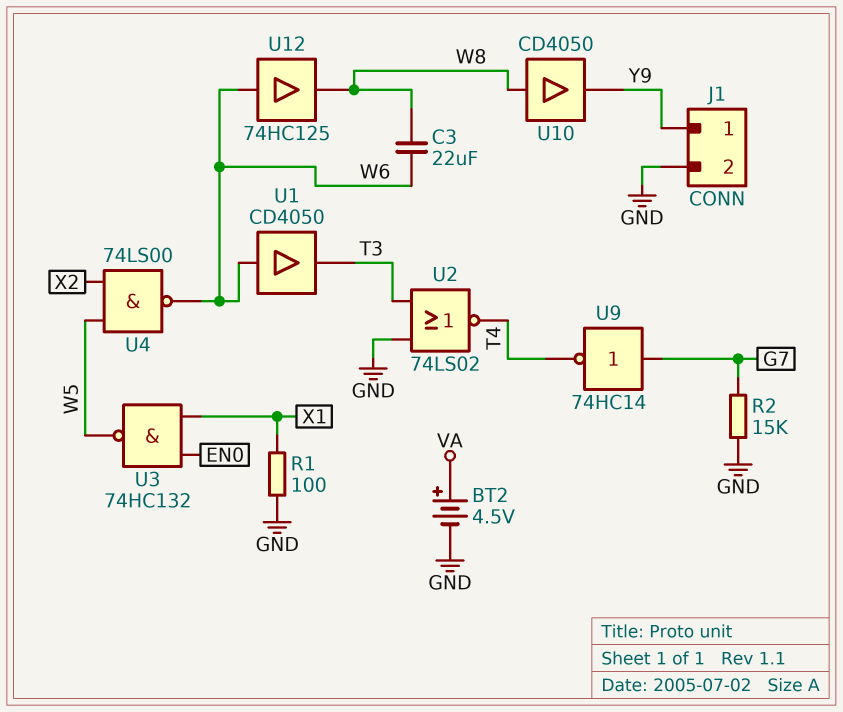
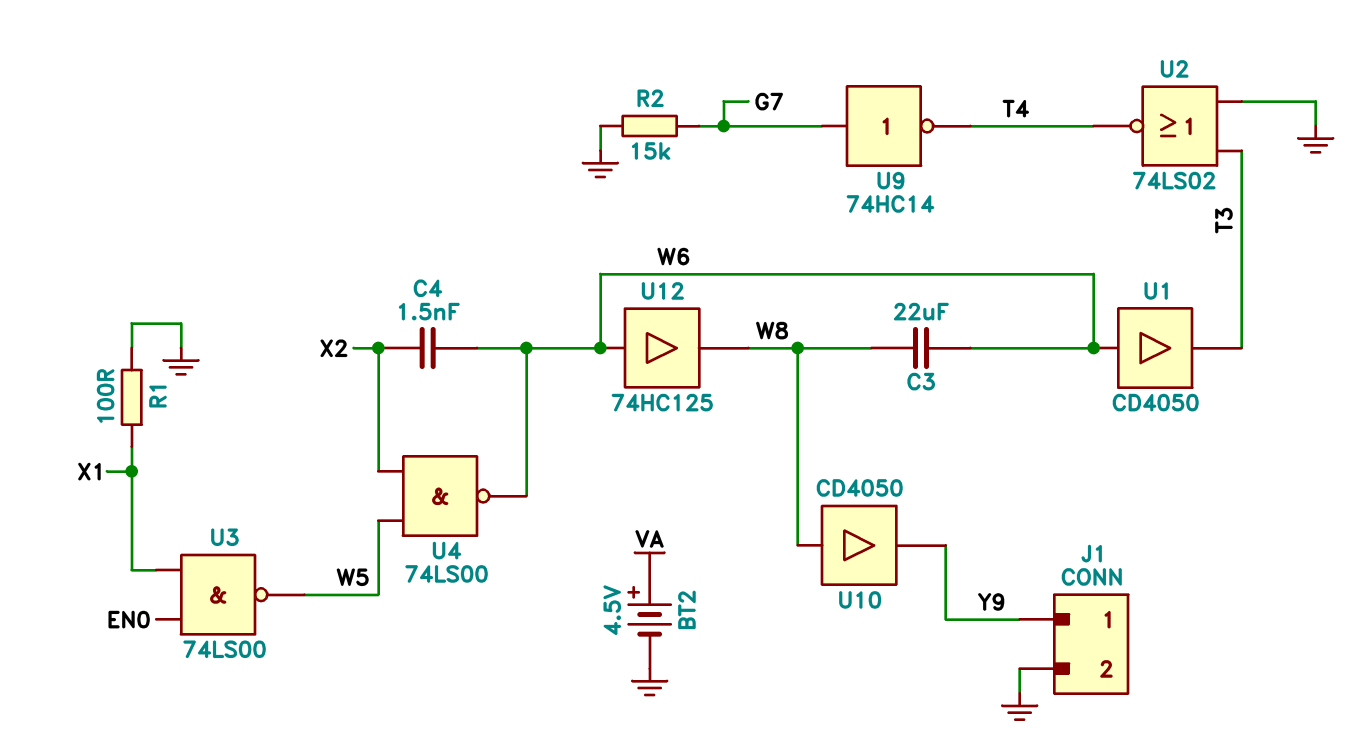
C4: none -> 1.5nF (W6, X2)
U3: NAND 74HC132 (in EN0, in X1, out W5) -> NAND 74LS00 (in EN0, in X1, out W5)

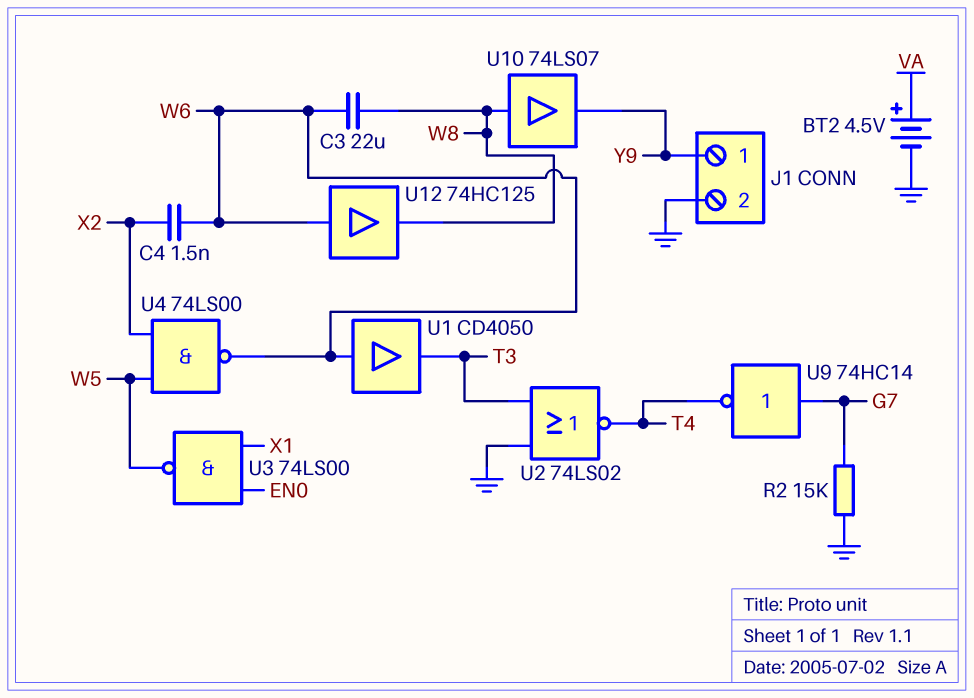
R1: 100 (GND, X1) -> none
U10: buffer CD4050 (in W8, out Y9) -> buffer 74LS07 (in W8, out Y9)

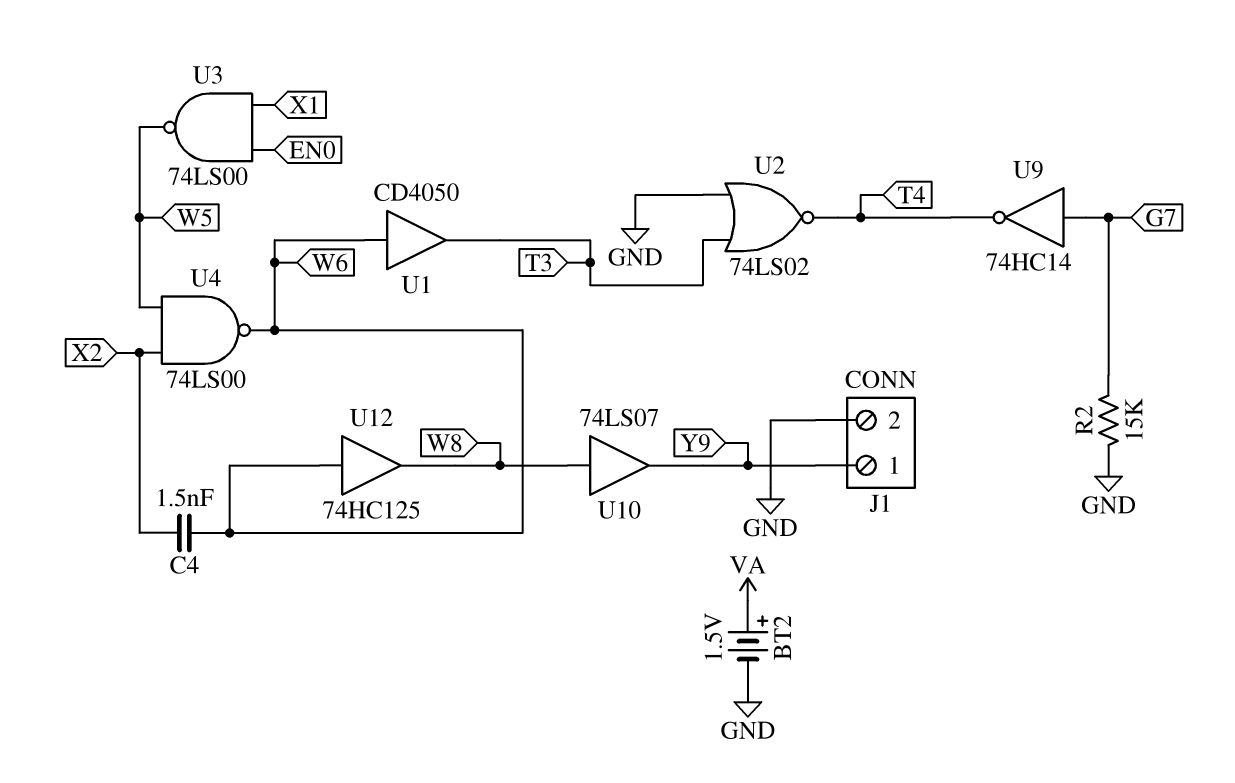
BT2: 4.5V (plus VA, minus GND) -> 1.5V (plus VA, minus GND)
C3: 22uF (W6, W8) -> none

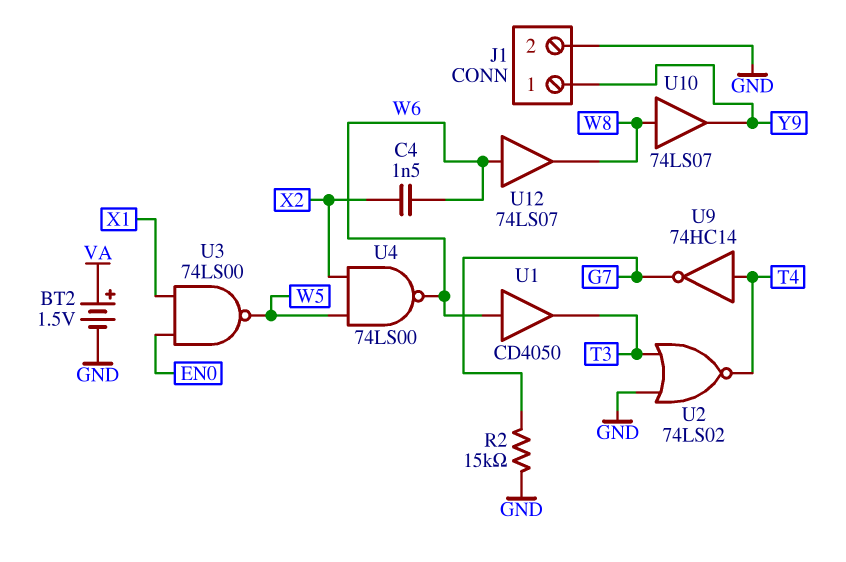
U9: NOT 74HC14 (in G7, out T4) -> NOT 74HC14 (in T4, out G7)
U12: buffer 74HC125 (in W6, out W8) -> buffer 74LS07 (in W6, out W8)

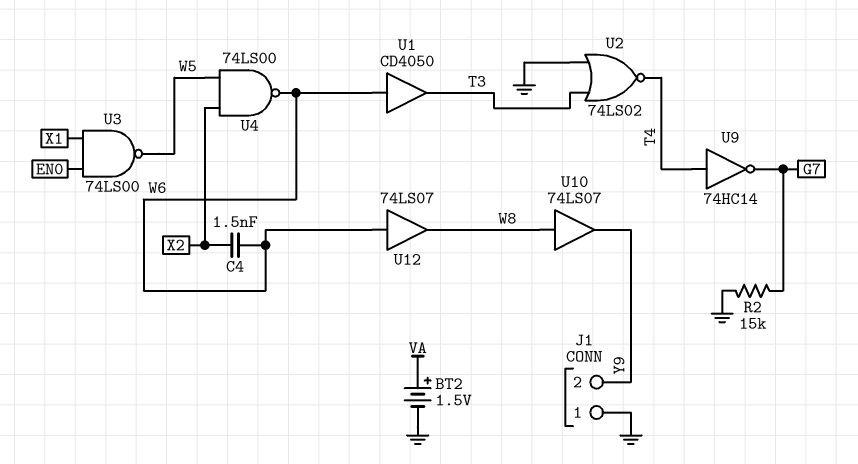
J1 pin 1: Y9 -> GND
J1 pin 2: GND -> Y9

